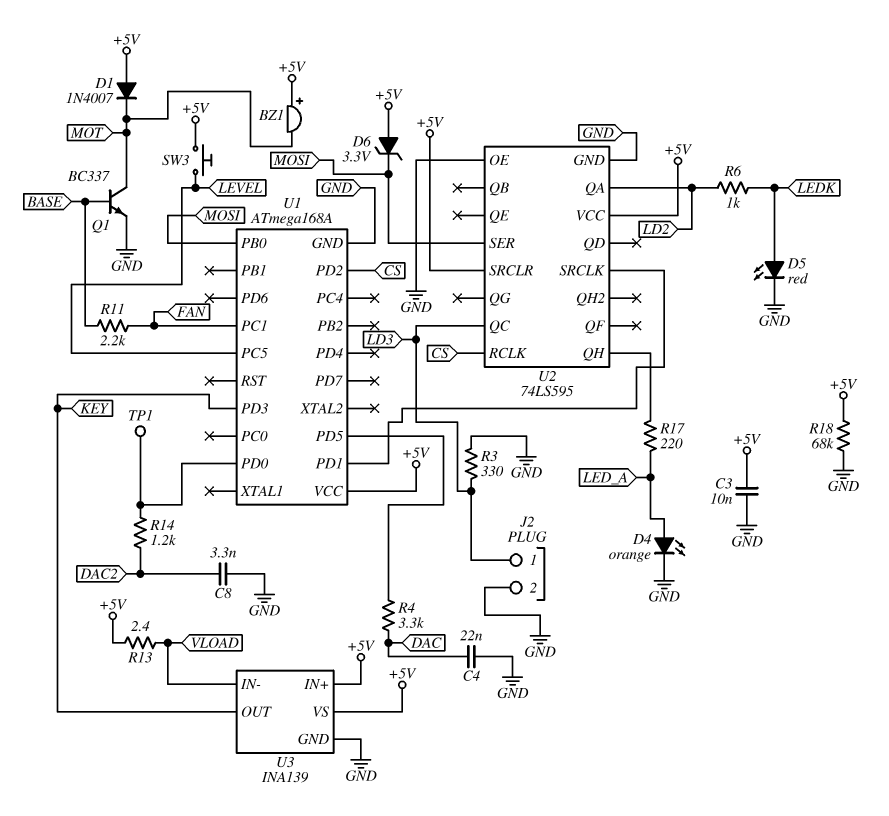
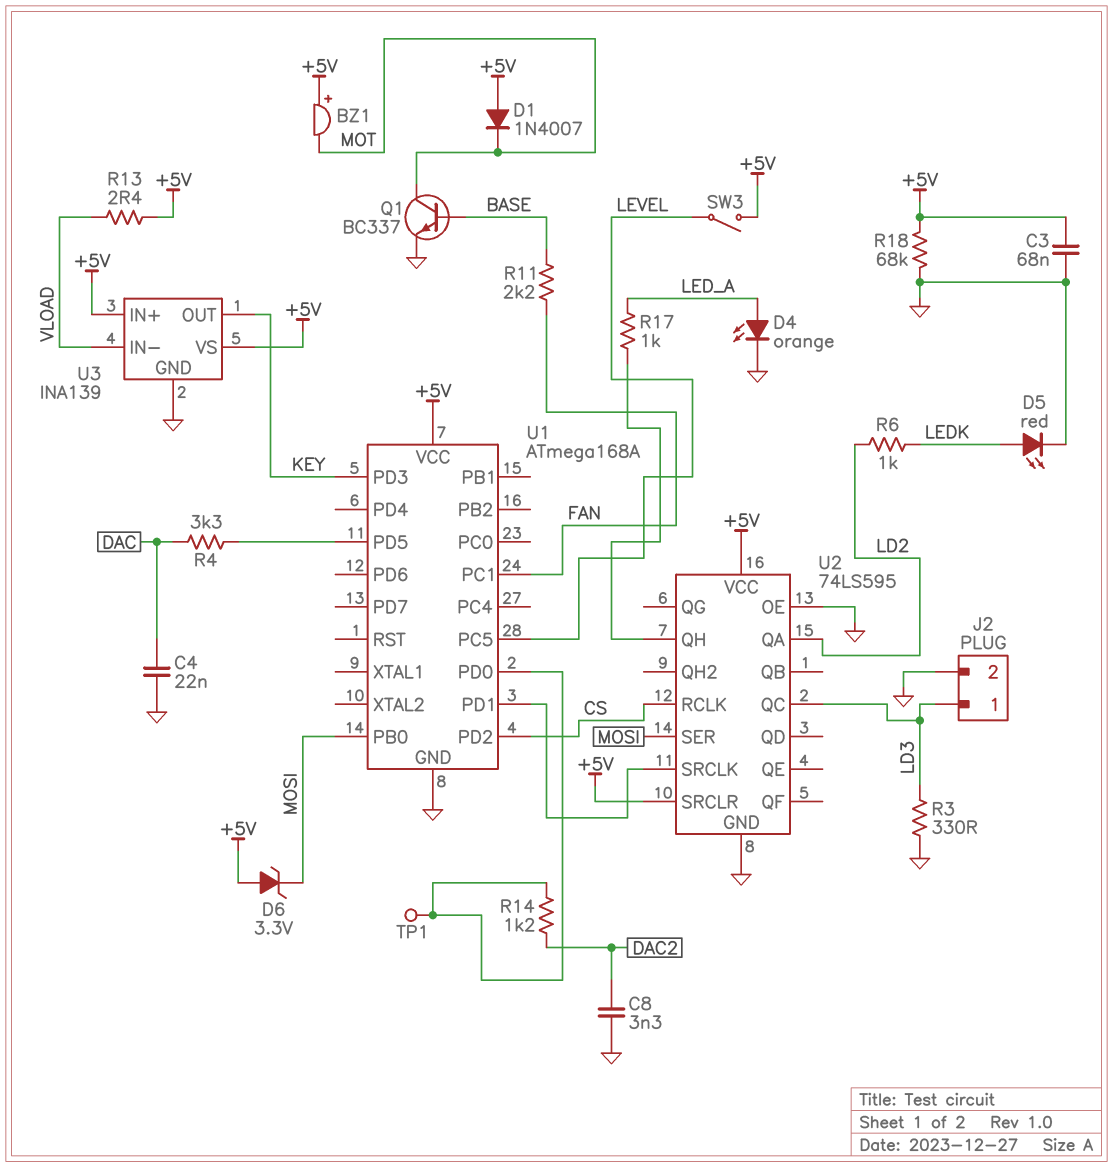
C3: 10nF (+5V, GND) -> 68nF (+5V, GND)
R17: 220 (LED_A, U2/QH) -> 1k (LED_A, U2/QH)
SW3: button (+5V, LEVEL) -> switch (+5V, LEVEL)

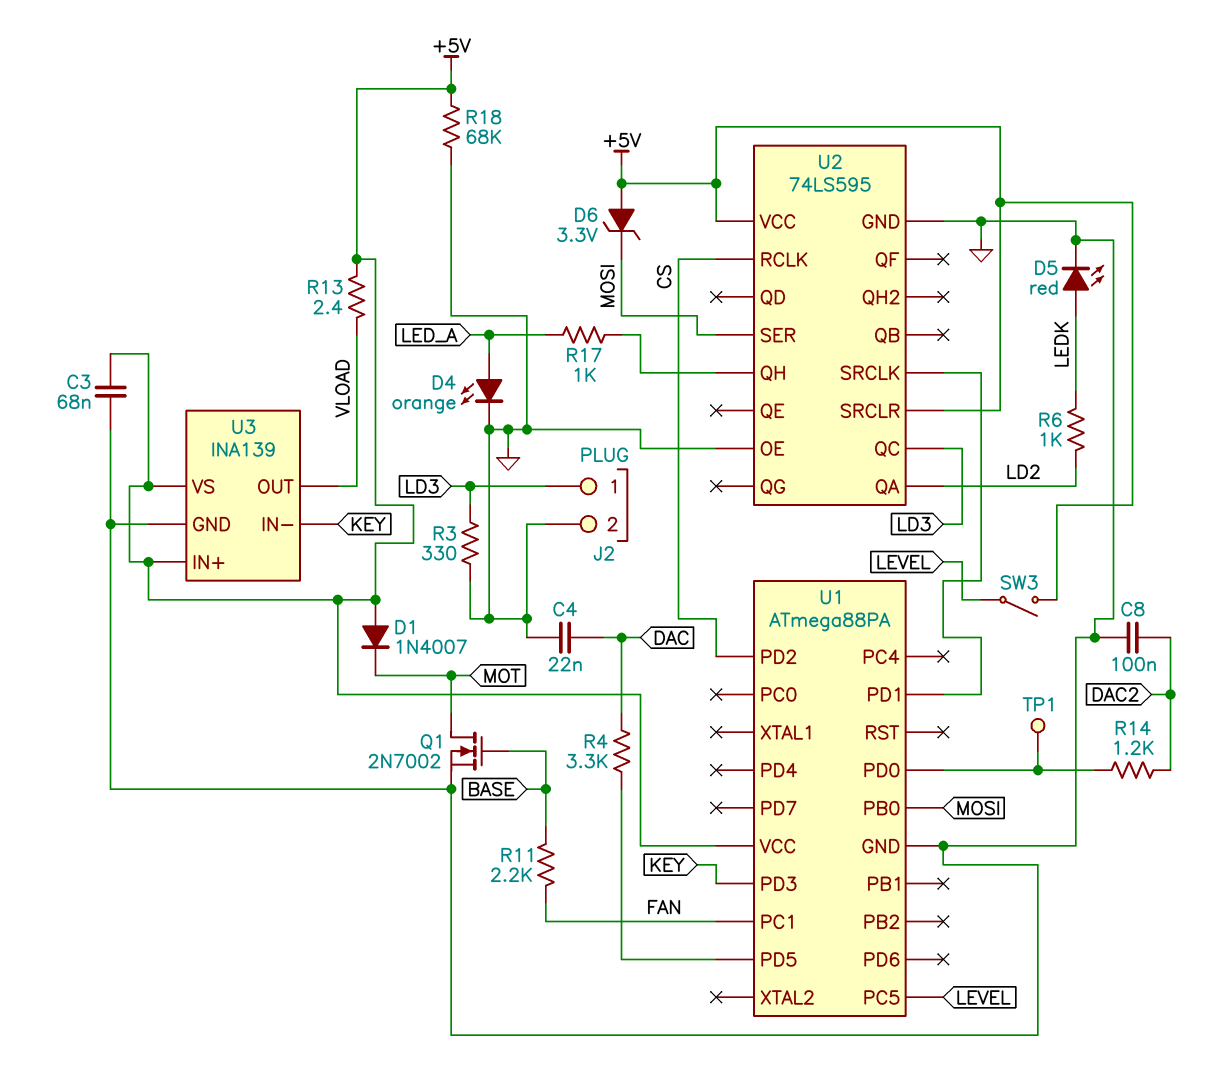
BZ1: buzzer (plus +5V, minus MOT) -> none
C8: 3.3nF (DAC2, GND) -> 100nF (DAC2, GND)
Q1: NPN BC337 (B BASE, C MOT, E GND) -> NMOS 2N7002 (G BASE, D MOT, S GND)
U1: ATmega168A -> ATmega88PA
U3 pin IN-: VLOAD -> KEY
U3 pin OUT: KEY -> VLOAD

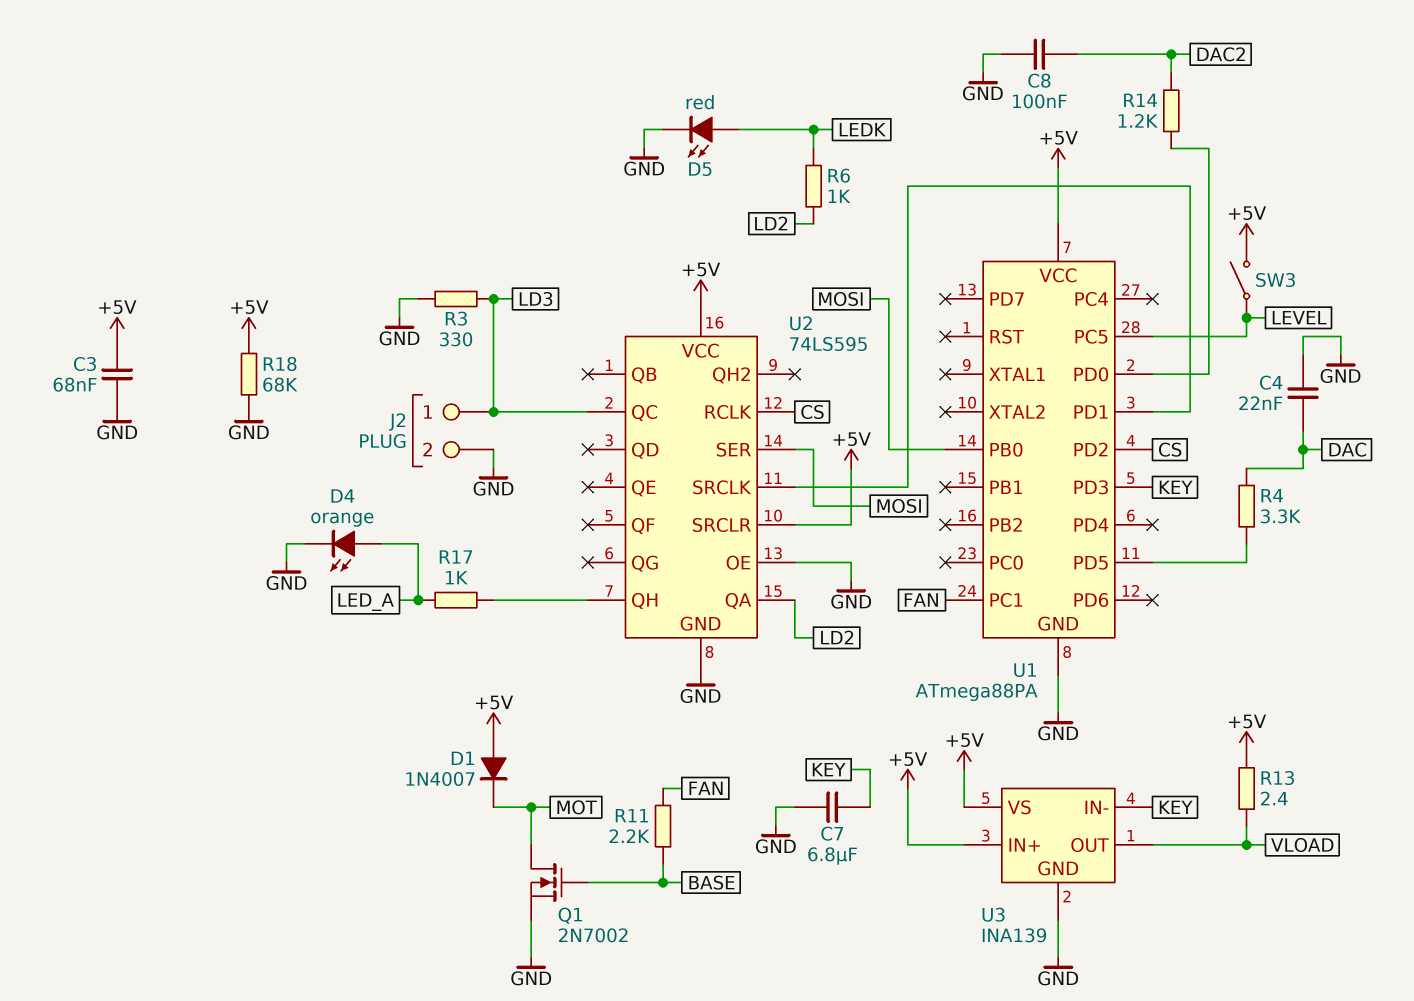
C7: none -> 6.8uF (GND, KEY)
D6: zener 3.3V (A +5V, K MOSI) -> none
TP1: test point (U1/PD0) -> none

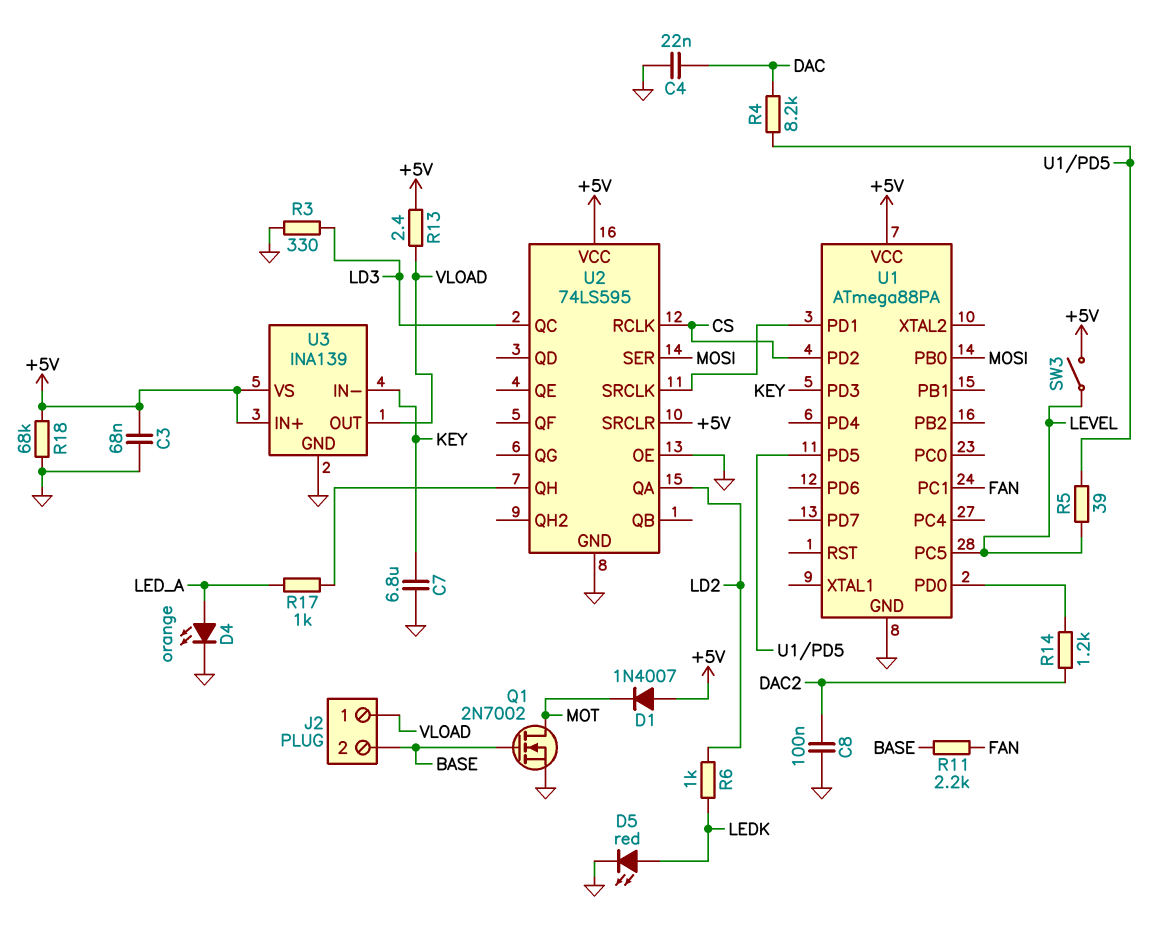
J2 pin 1: LD3 -> VLOAD
J2 pin 2: GND -> BASE
R4: 3.3k (DAC, U1/PD5) -> 8.2k (DAC, U1/PD5)
R5: none -> 39 (LEVEL, U1/PD5)

